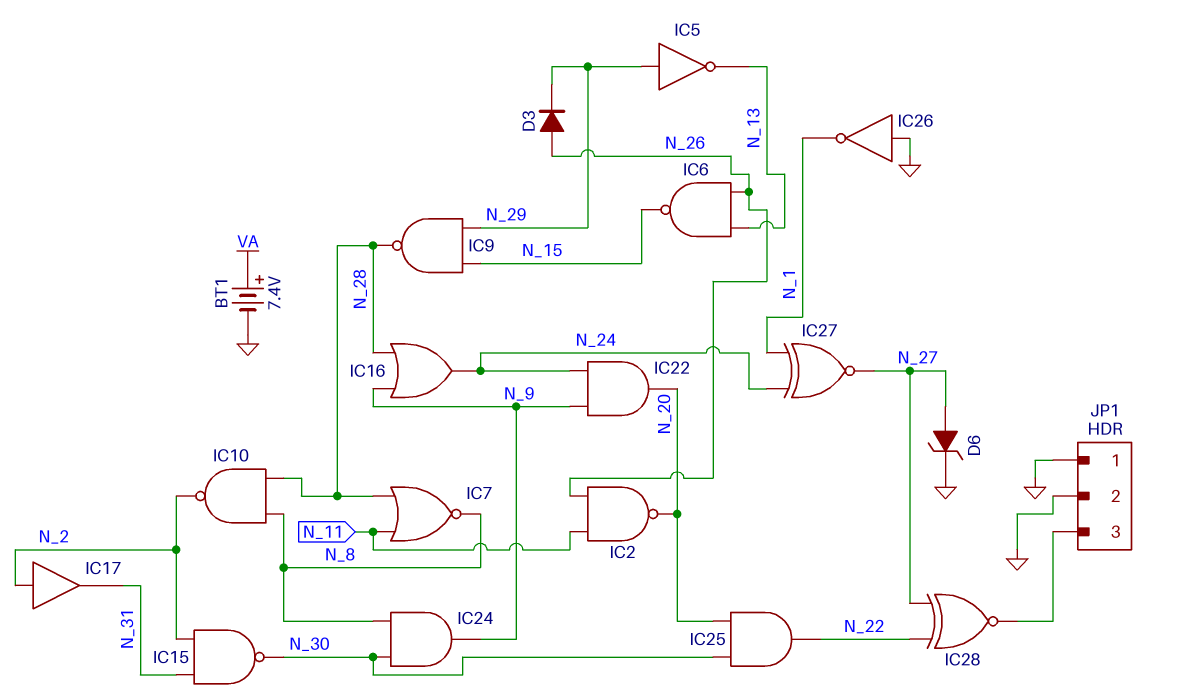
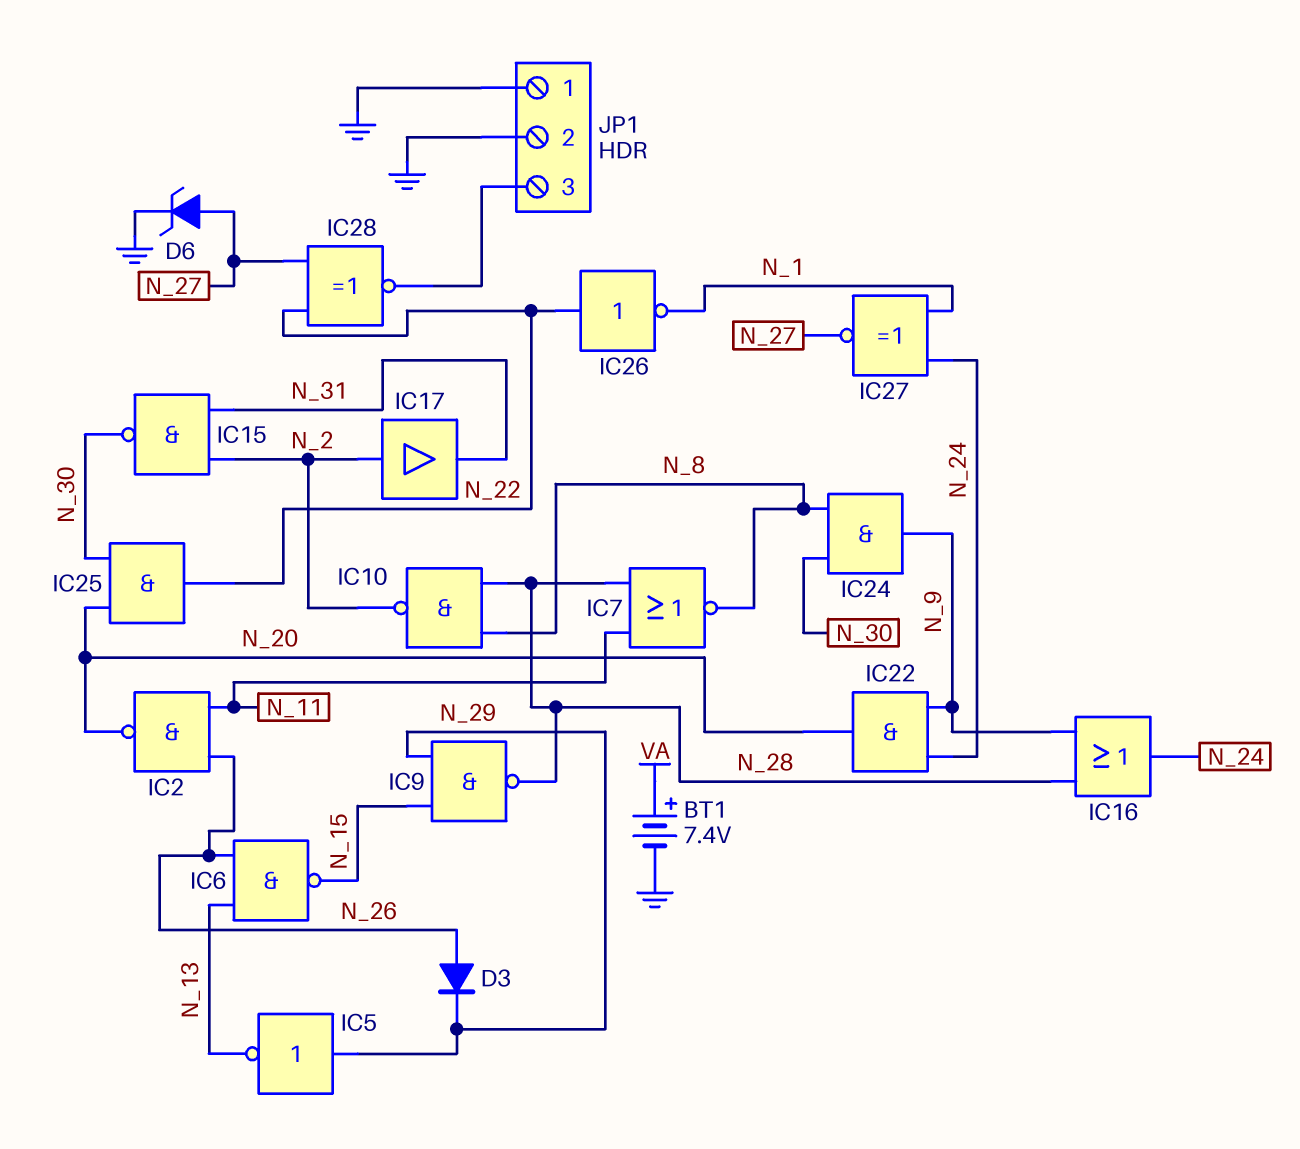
IC26: NOT (in GND, out N_1) -> NOT (in N_22, out N_1)

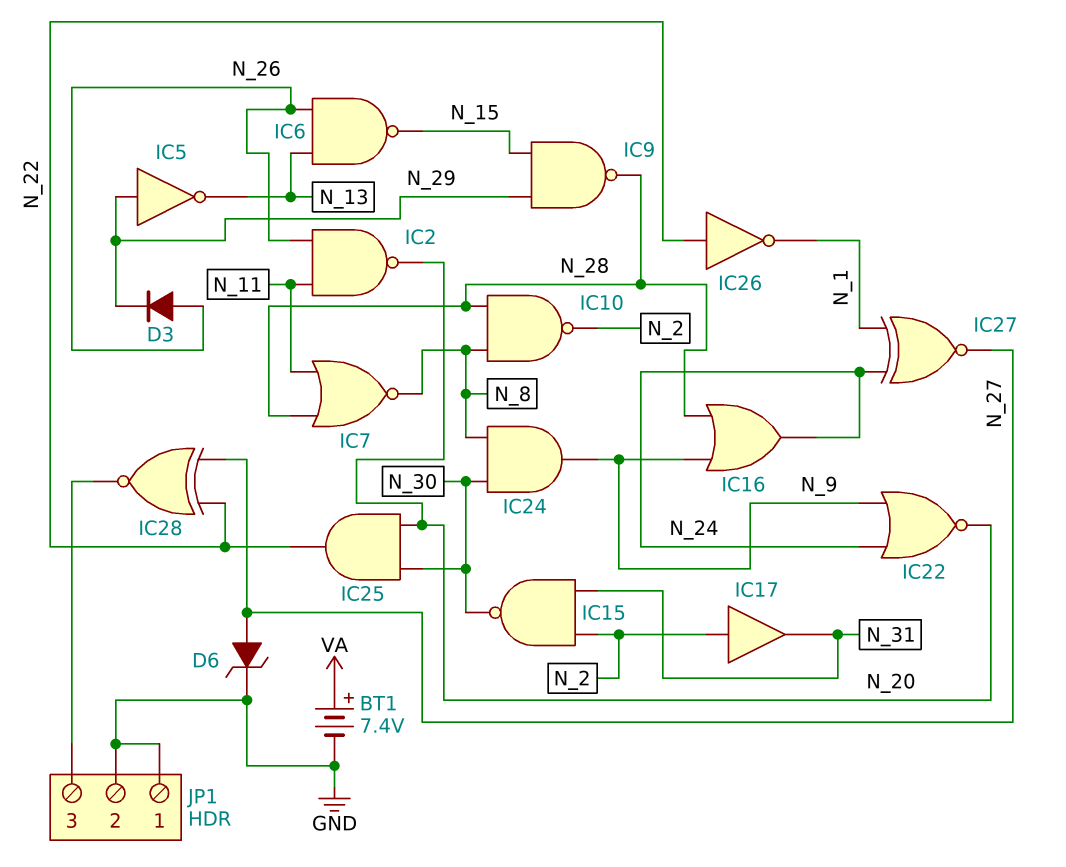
IC22: AND (in N_9, in N_24, out N_20) -> NOR (in N_9, in N_24, out N_20)

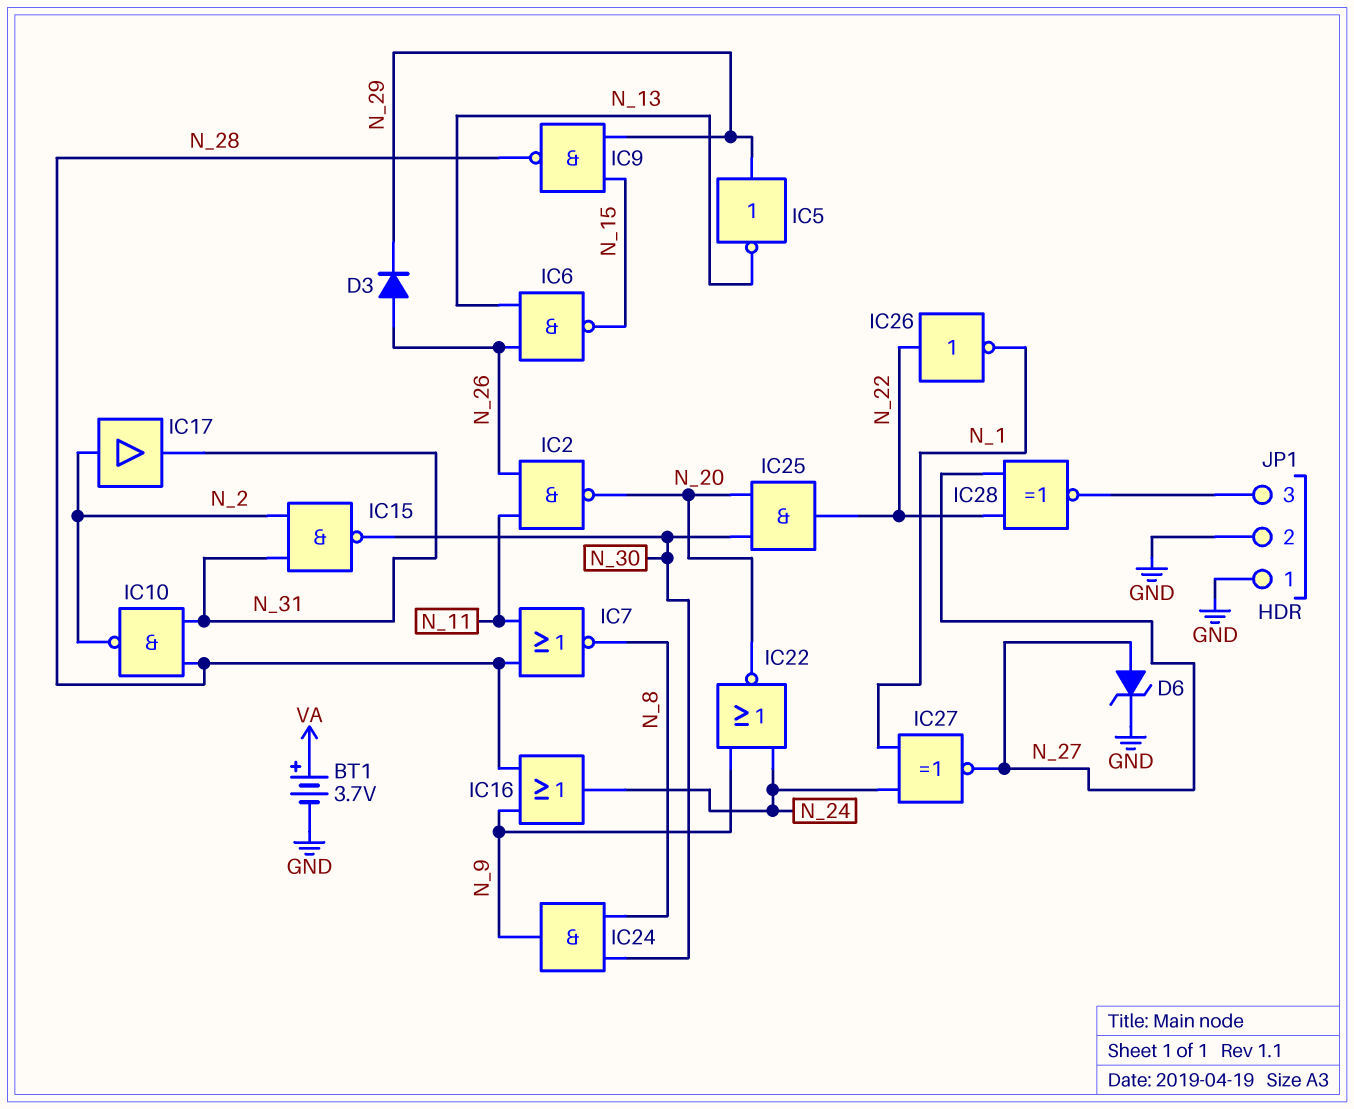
BT1: 7.4V (plus VA, minus GND) -> 3.7V (plus VA, minus GND)
IC10: NAND (in N_8, in N_28, out N_2) -> NAND (in N_28, in N_31, out N_2)

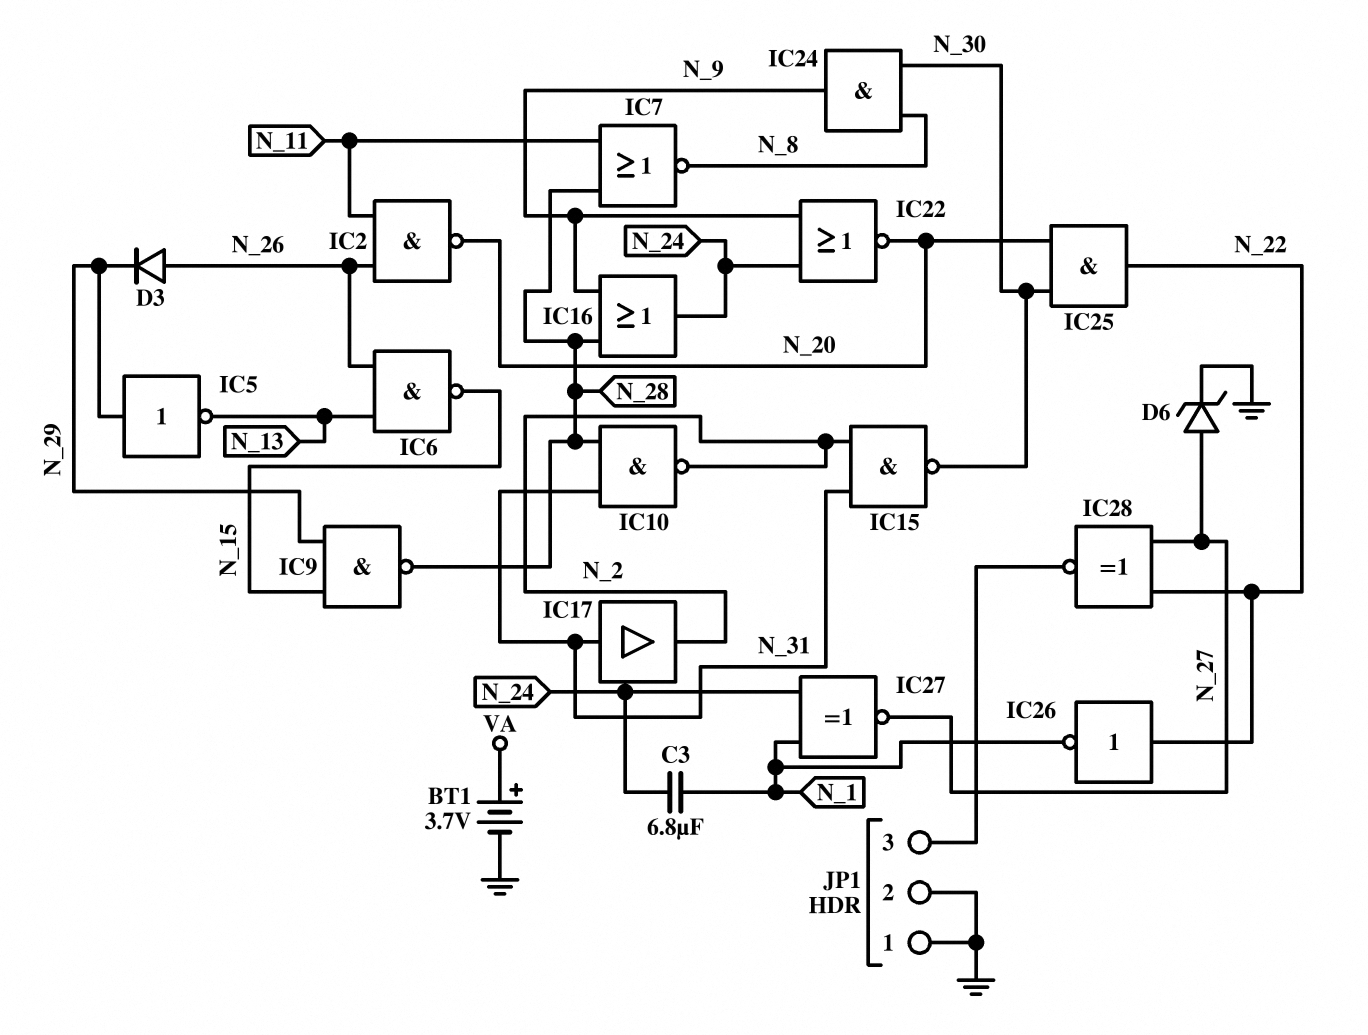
C3: none -> 6.8uF (N_1, N_24)
IC17: buffer (in N_2, out N_31) -> buffer (in N_31, out N_2)

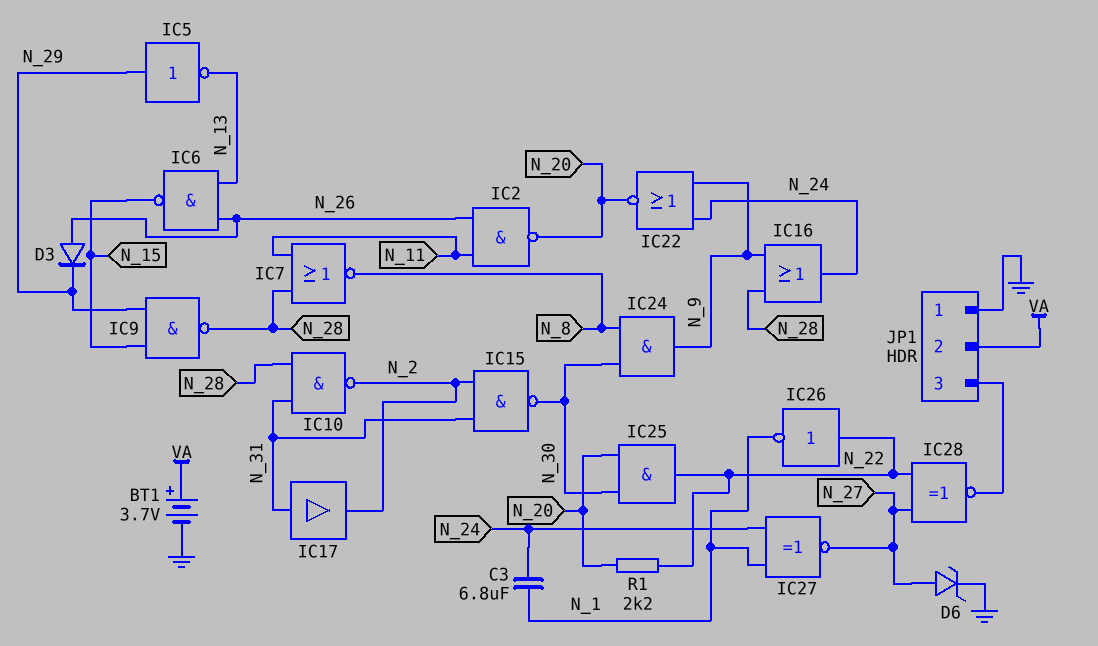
JP1 pin 2: GND -> VA
R1: none -> 2.2k (N_20, N_22)

